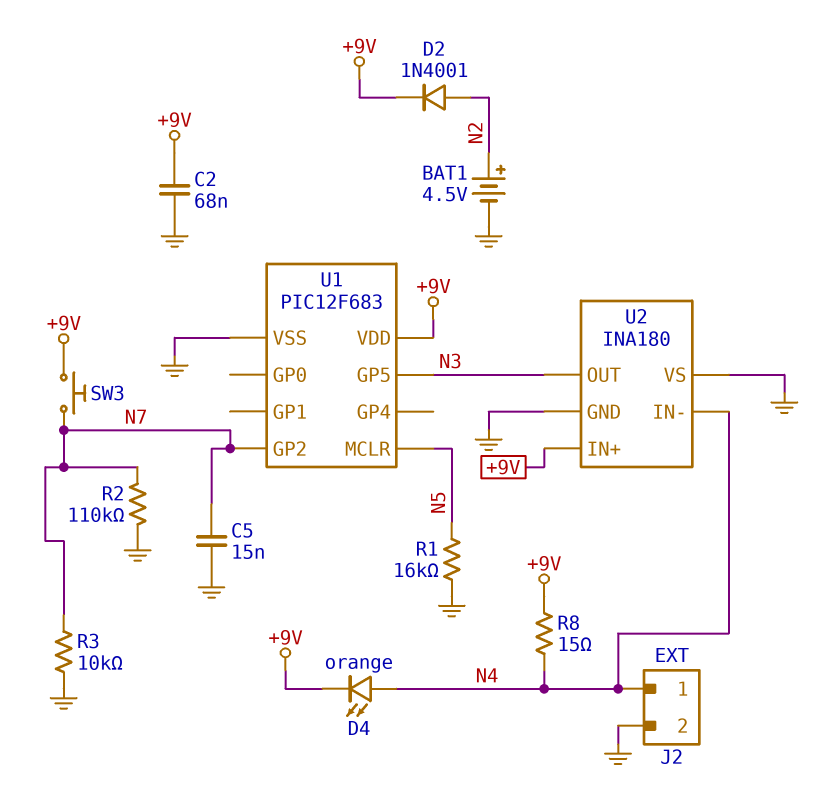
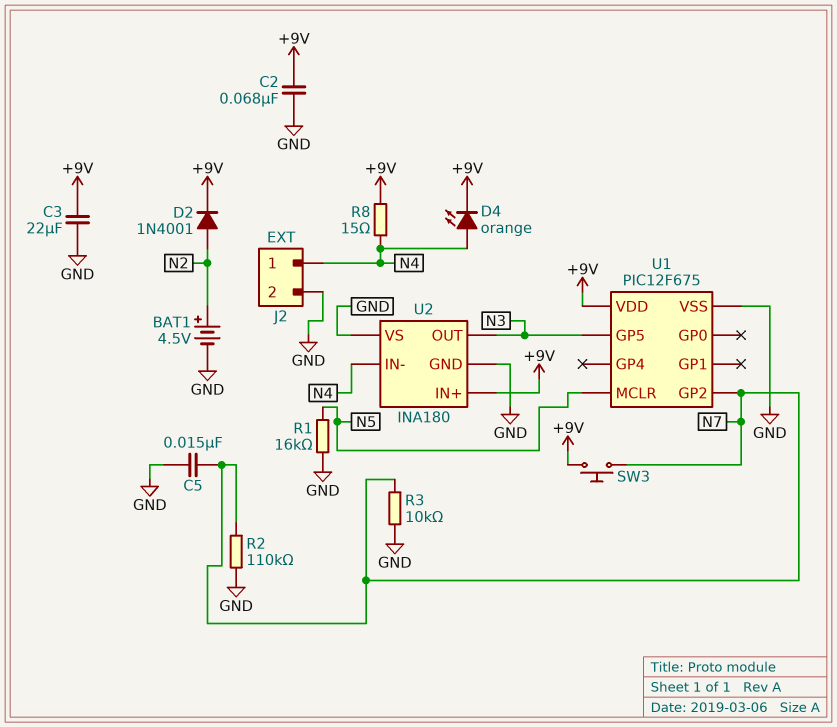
C3: none -> 22uF (+9V, GND)
U1: PIC12F683 -> PIC12F675

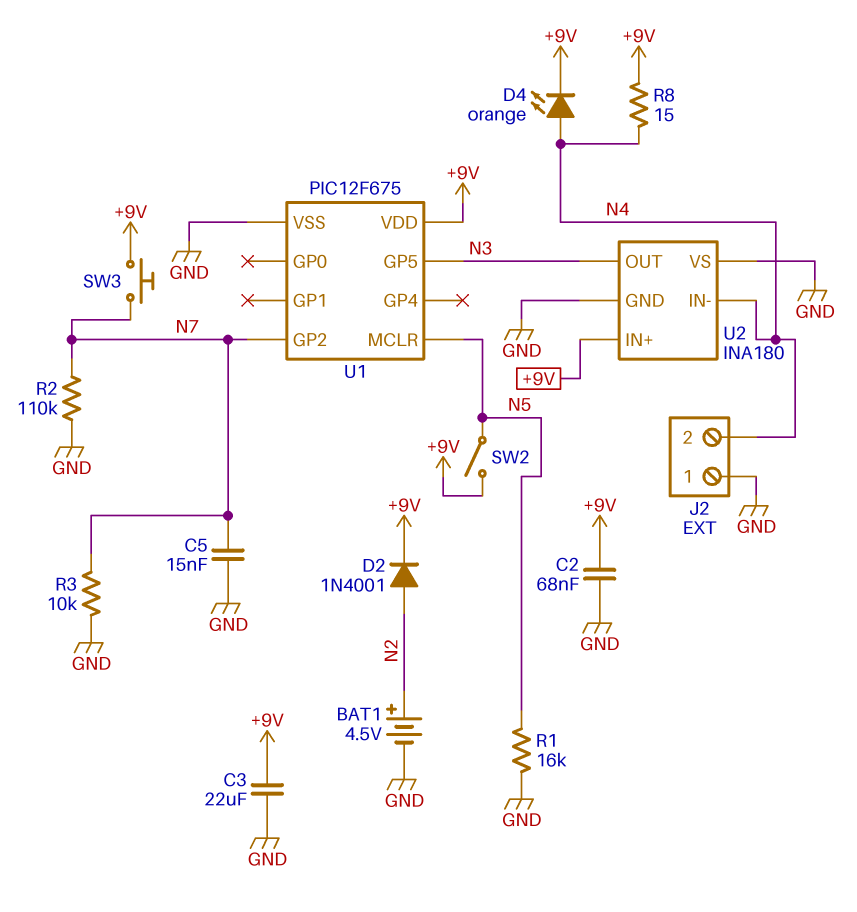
J2 pin 1: N4 -> GND
J2 pin 2: GND -> N4
SW2: none -> switch (+9V, N5)

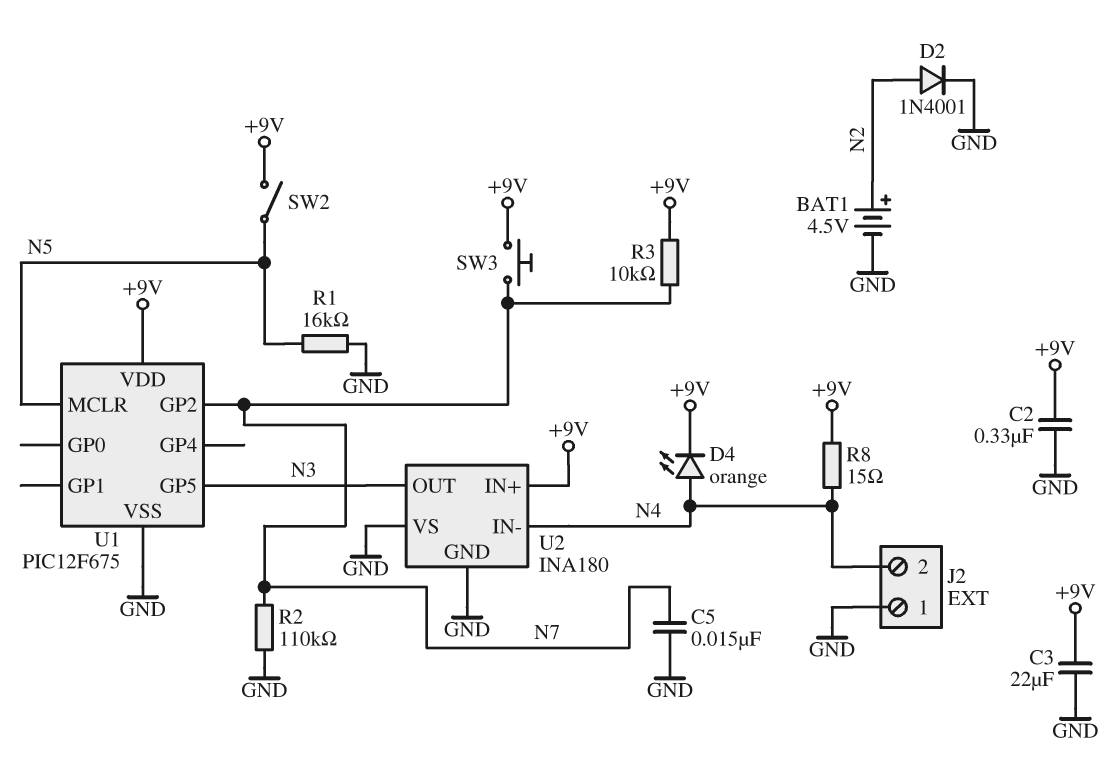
C2: 68nF (+9V, GND) -> 330nF (+9V, GND)
D2: diode 1N4001 (A N2, K +9V) -> diode 1N4001 (A N2, K GND)
R3: 10k (GND, N7) -> 10k (+9V, N7)

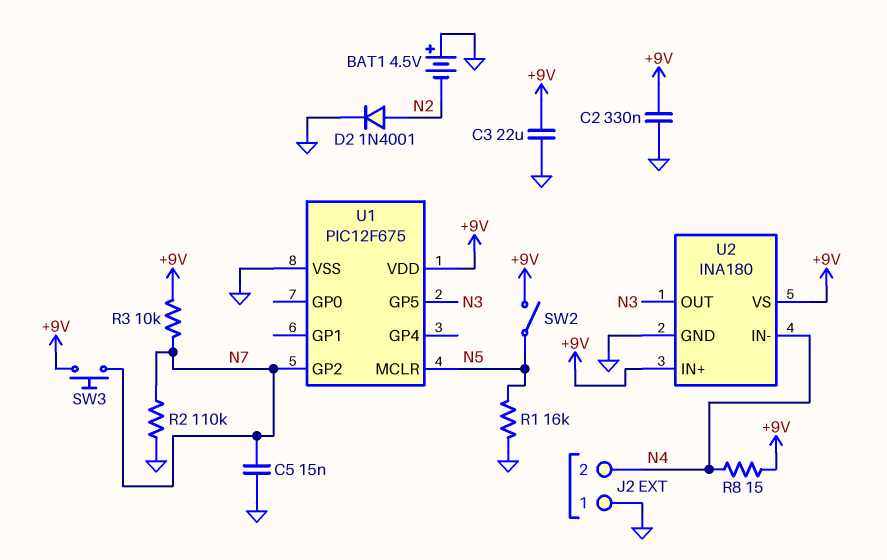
BAT1: 4.5V (plus N2, minus GND) -> 4.5V (plus GND, minus N2)
D4: LED orange (A N4, K +9V) -> none
U2 pin VS: GND -> +9V

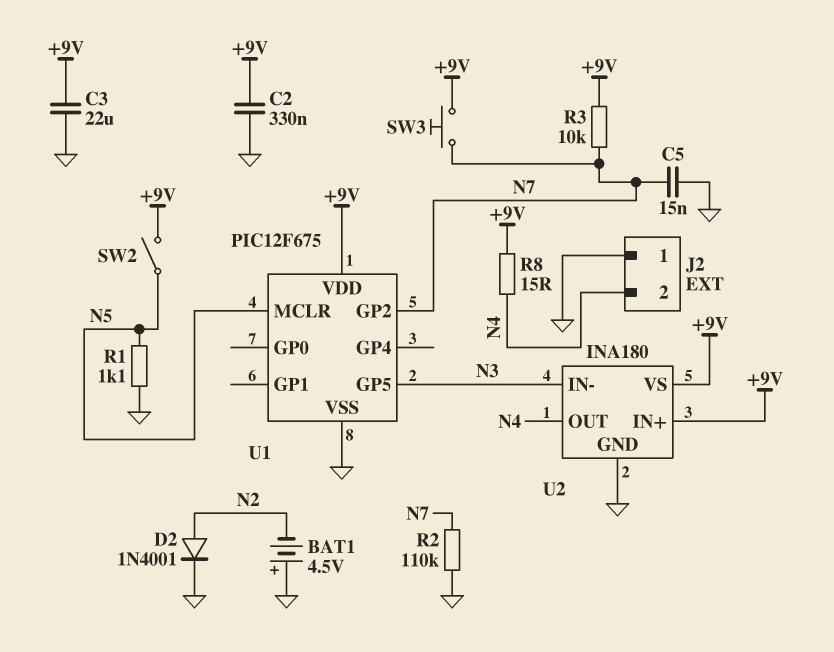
R1: 16k (GND, N5) -> 1.1k (GND, N5)
U2 pin IN-: N4 -> N3
U2 pin OUT: N3 -> N4

